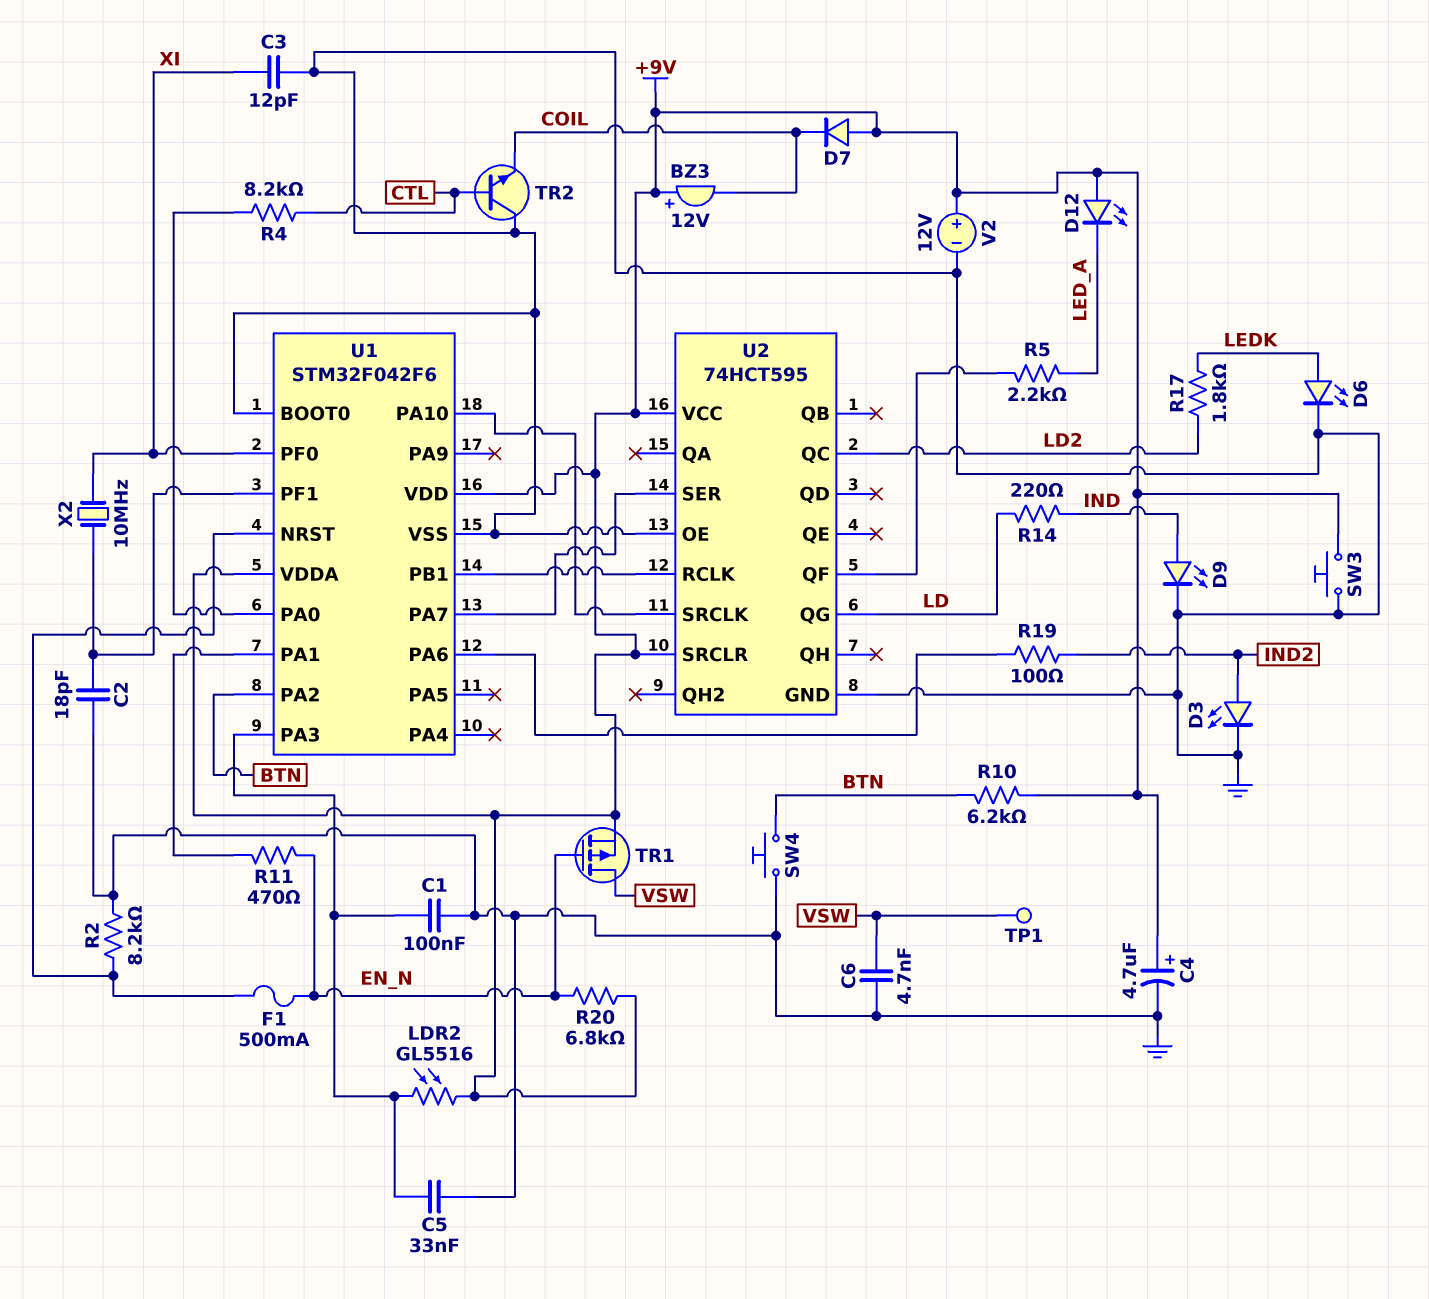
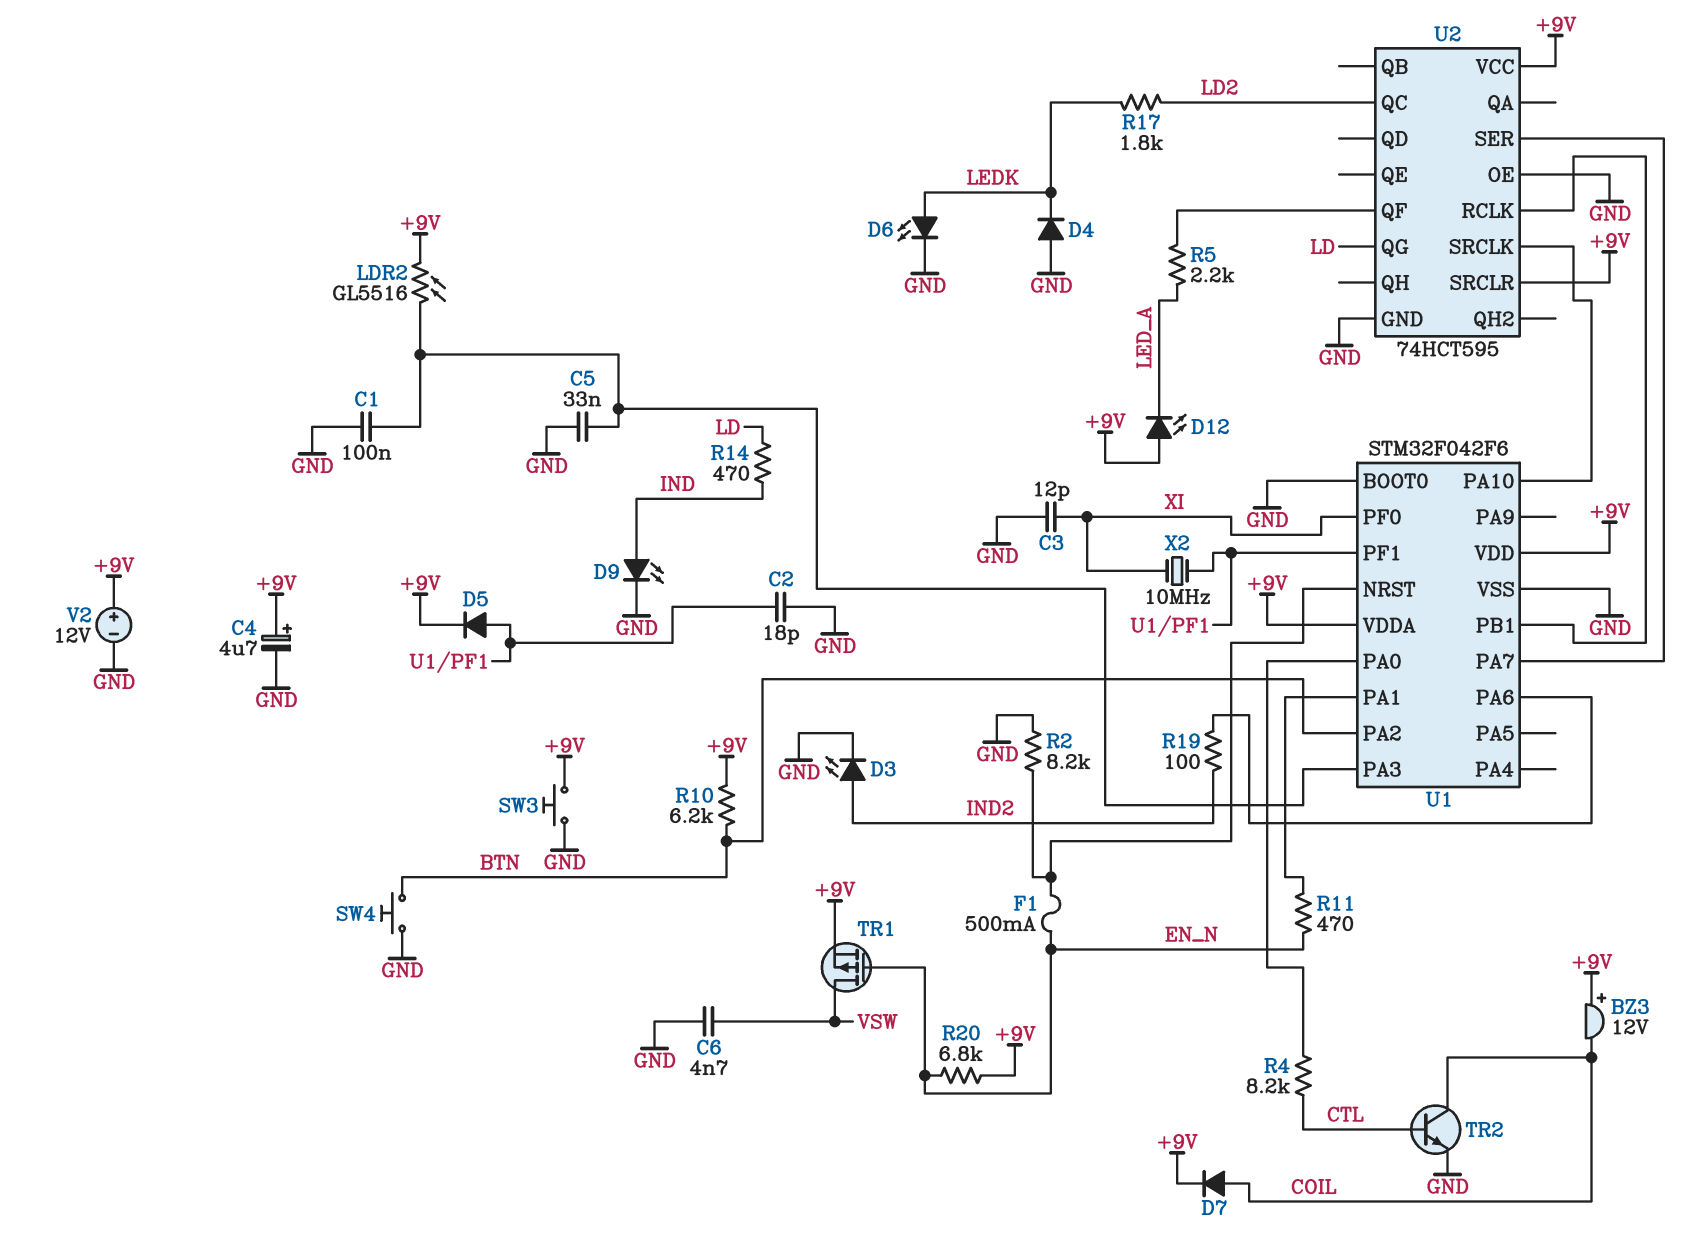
D4: none -> diode (A GND, K LEDK)
D5: none -> diode (A U1/PF1, K +9V)
D7: diode (A +9V, K COIL) -> diode (A COIL, K +9V)
R14: 220 (IND, LD) -> 470 (IND, LD)
TP1: test point (VSW) -> none
TR2: NPN (B CTL, C GND, E COIL) -> NPN (B CTL, C COIL, E GND)

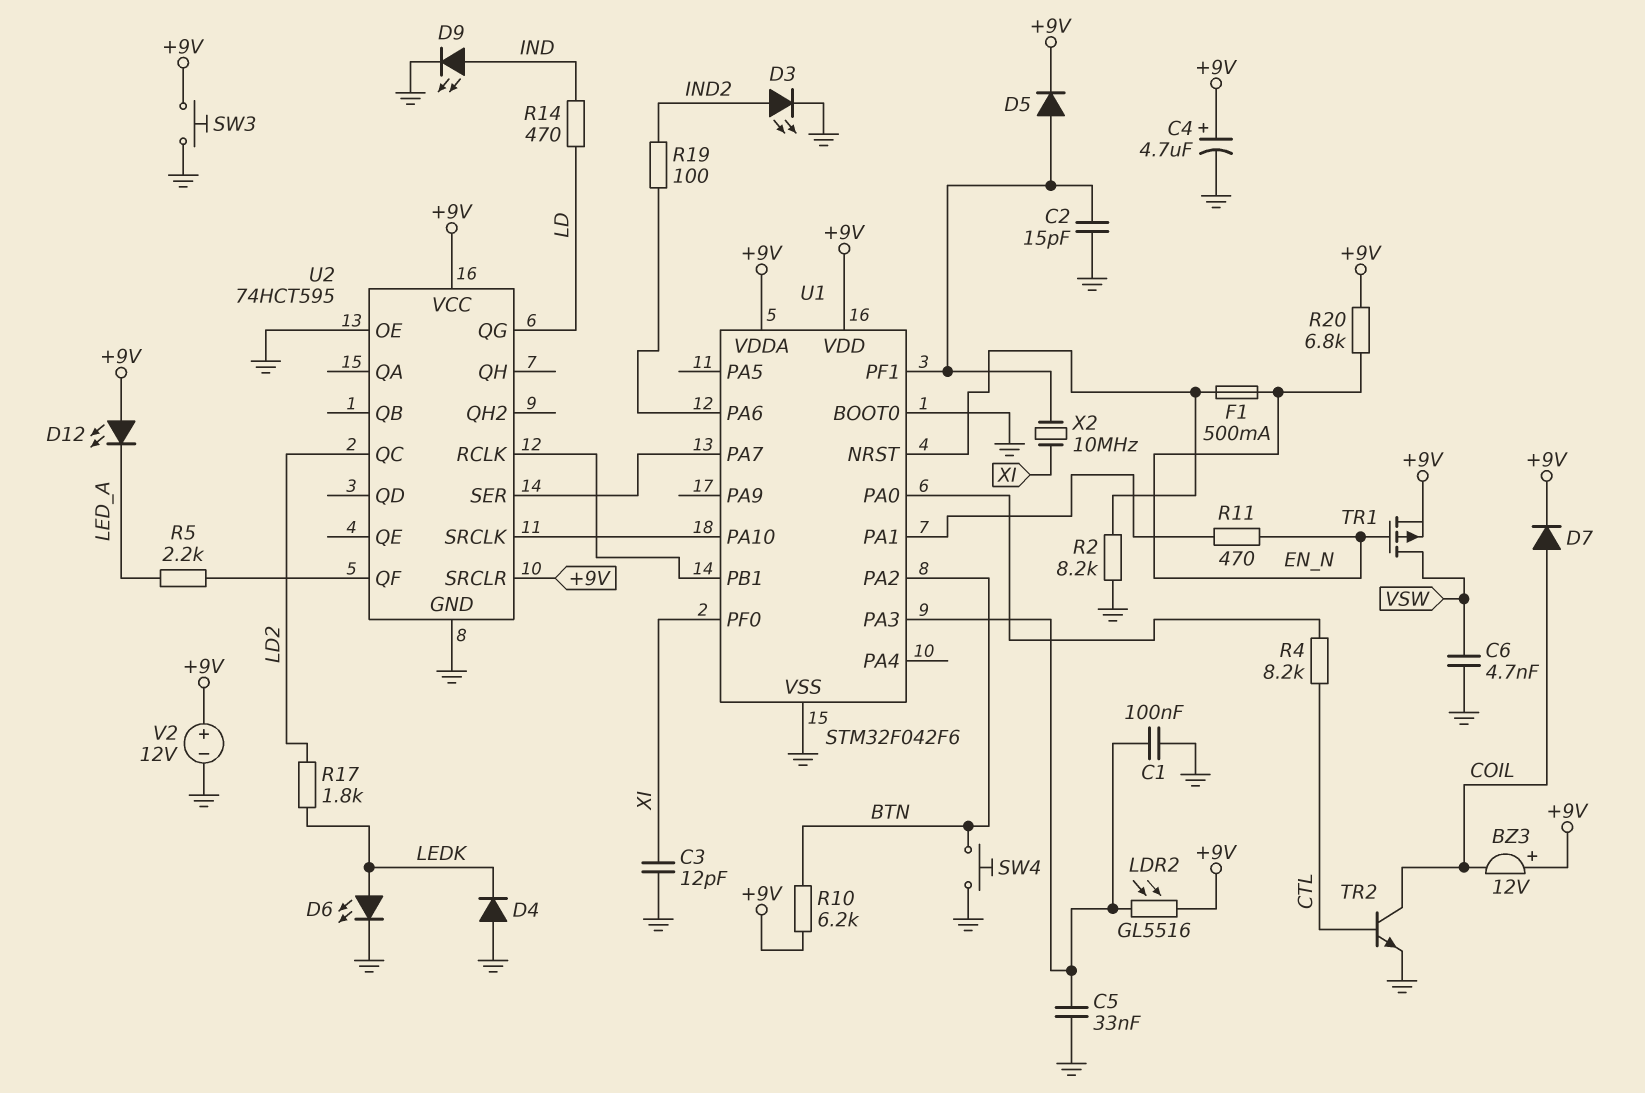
C2: 18pF (GND, U1/PF1) -> 15pF (GND, U1/PF1)

